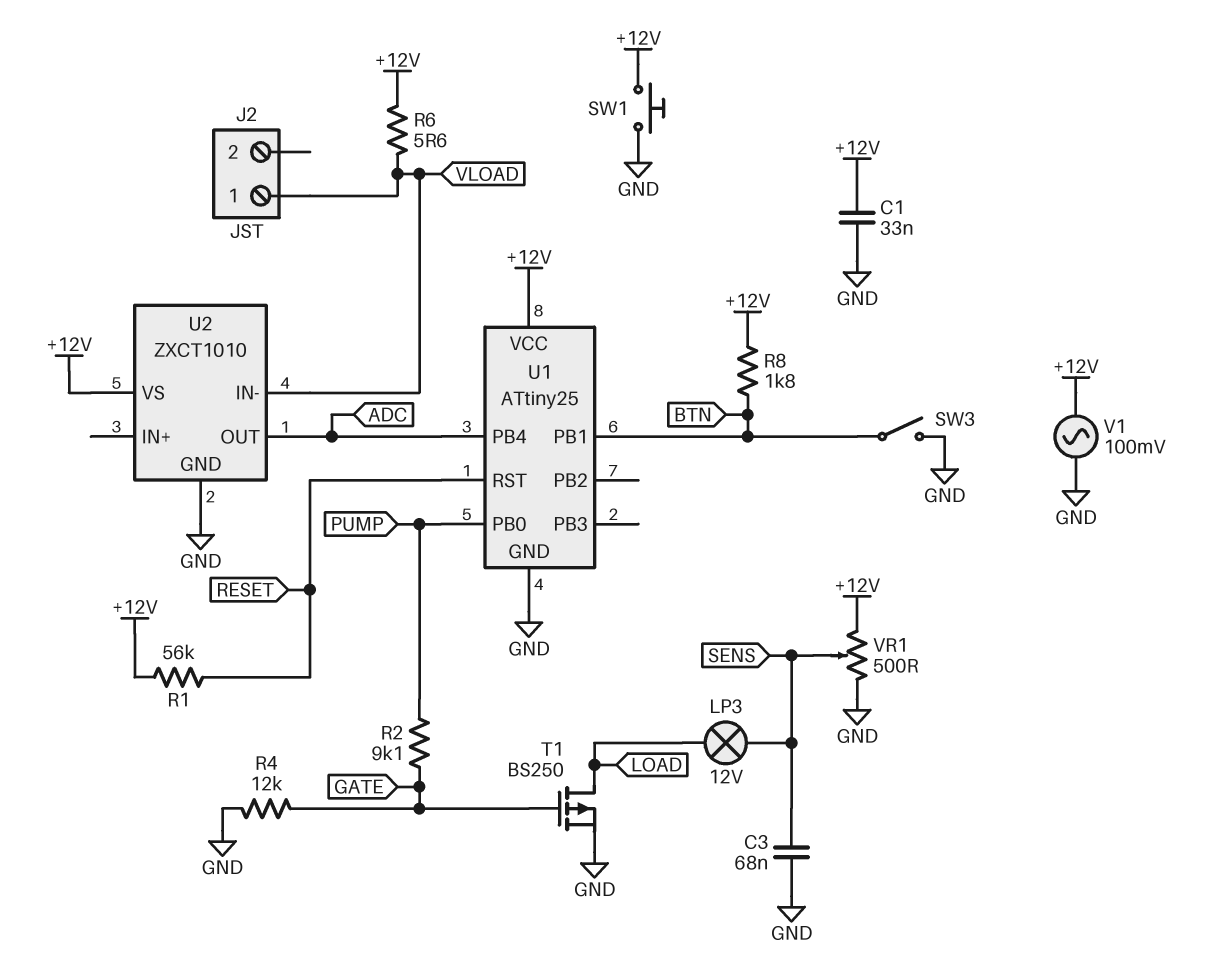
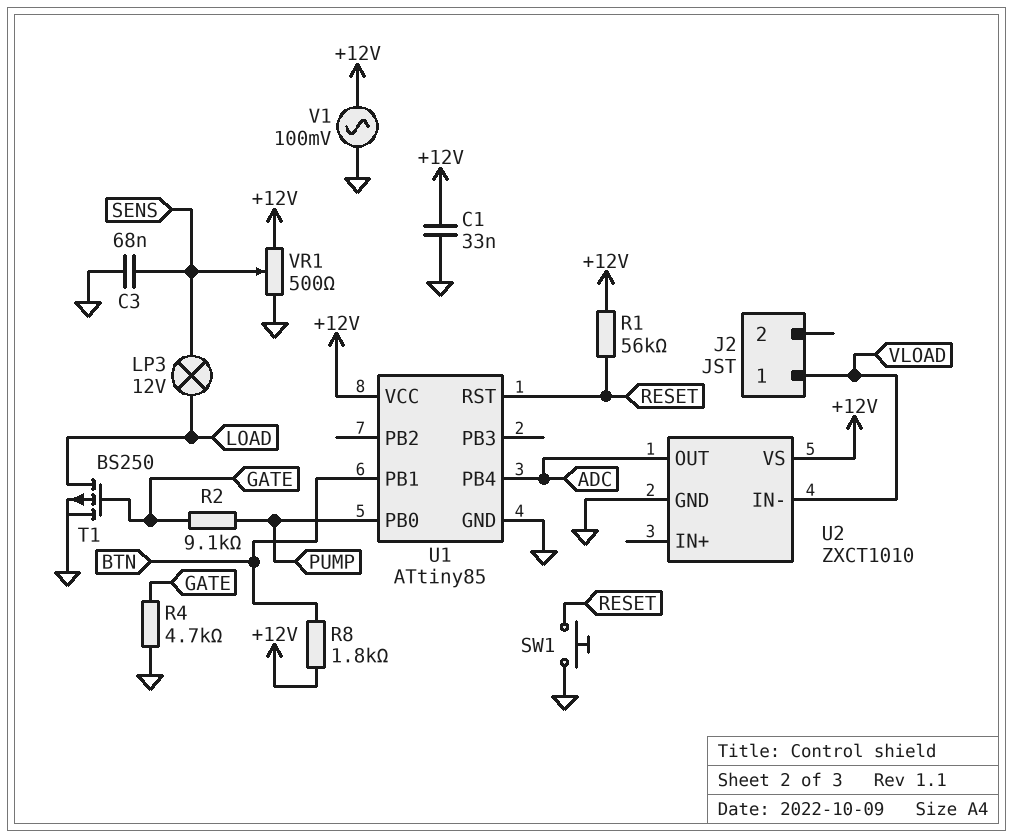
R4: 12k (GATE, GND) -> 4.7k (GATE, GND)
R6: 5.6 (+12V, VLOAD) -> none
SW1: button (+12V, GND) -> button (GND, RESET)
SW3: switch (BTN, GND) -> none
U1: ATtiny25 -> ATtiny85

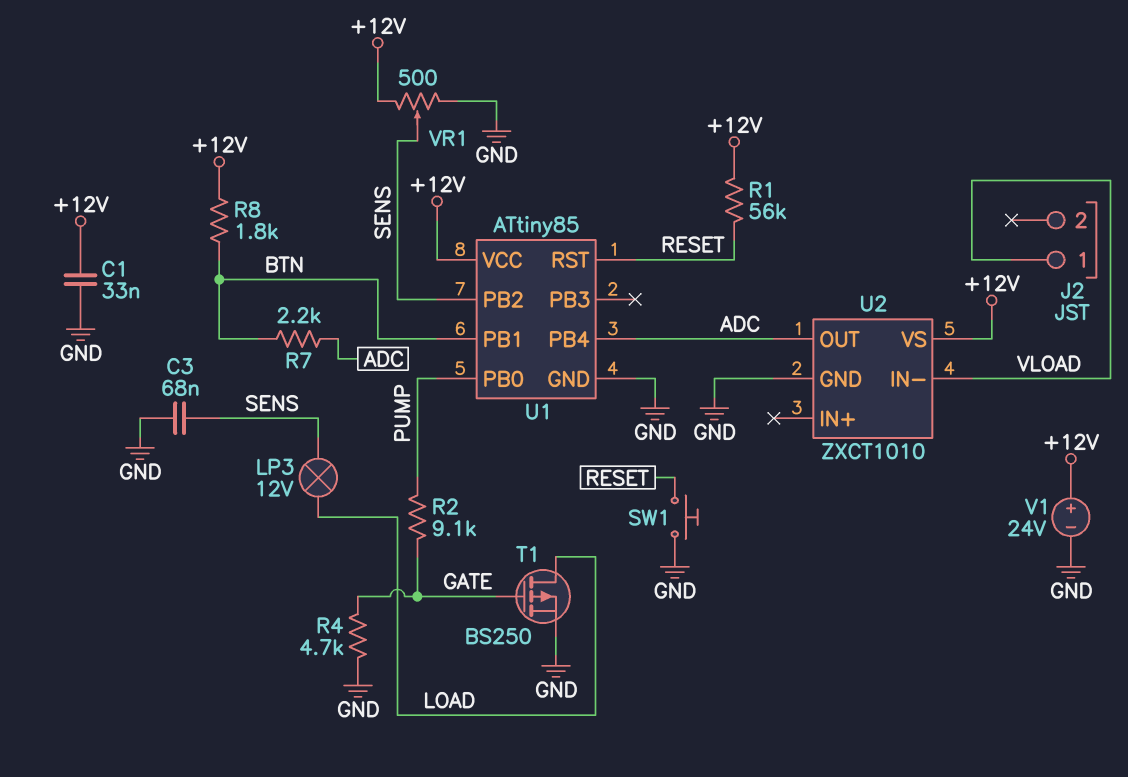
R7: none -> 2.2k (ADC, BTN)
U1 pin PB2: none -> SENS
V1: AC 100mV (+12V, GND) -> 24V (plus +12V, minus GND)

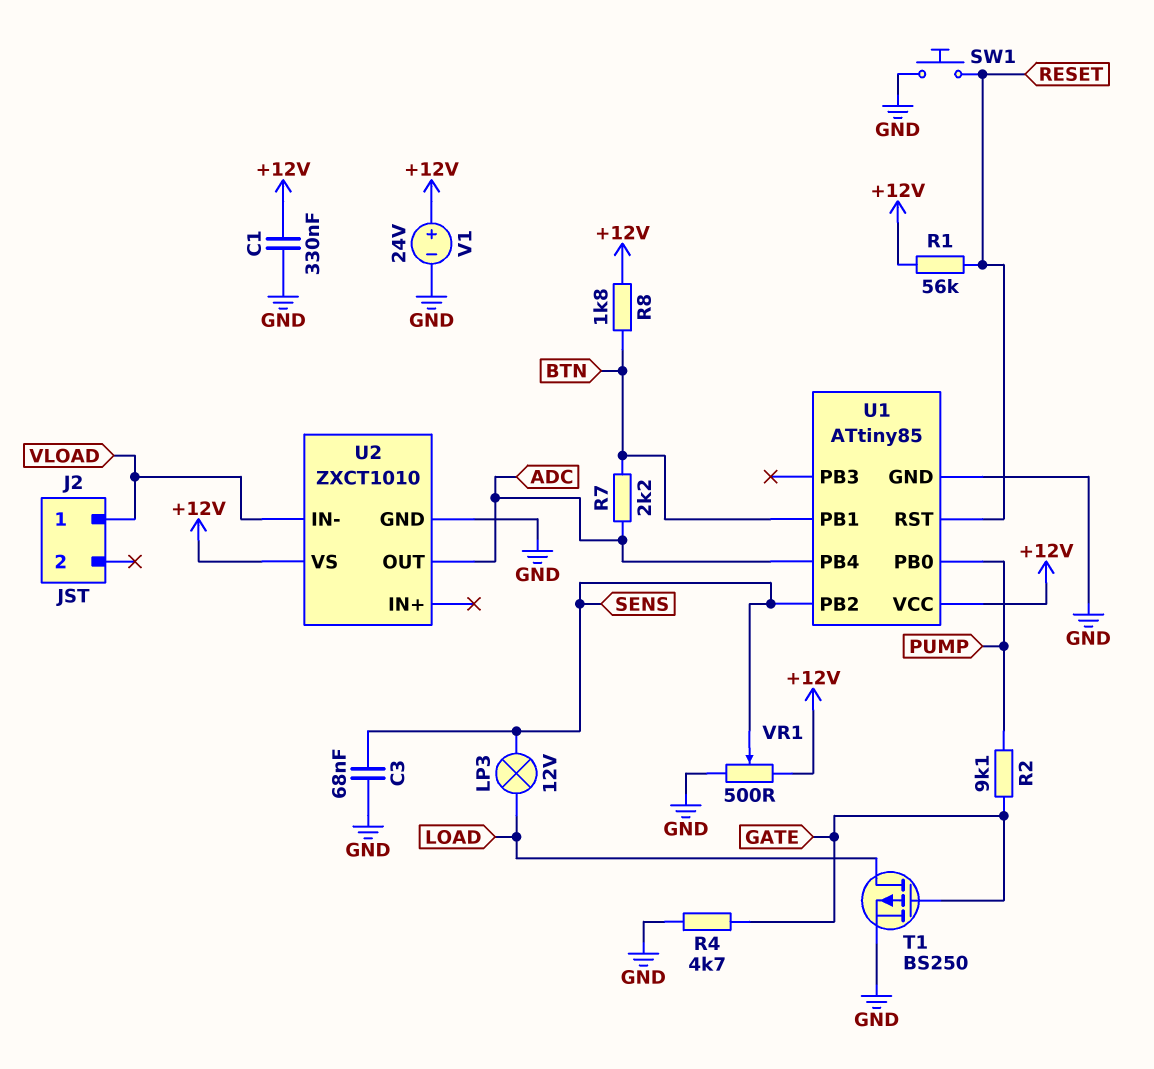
C1: 33nF (+12V, GND) -> 330nF (+12V, GND)

